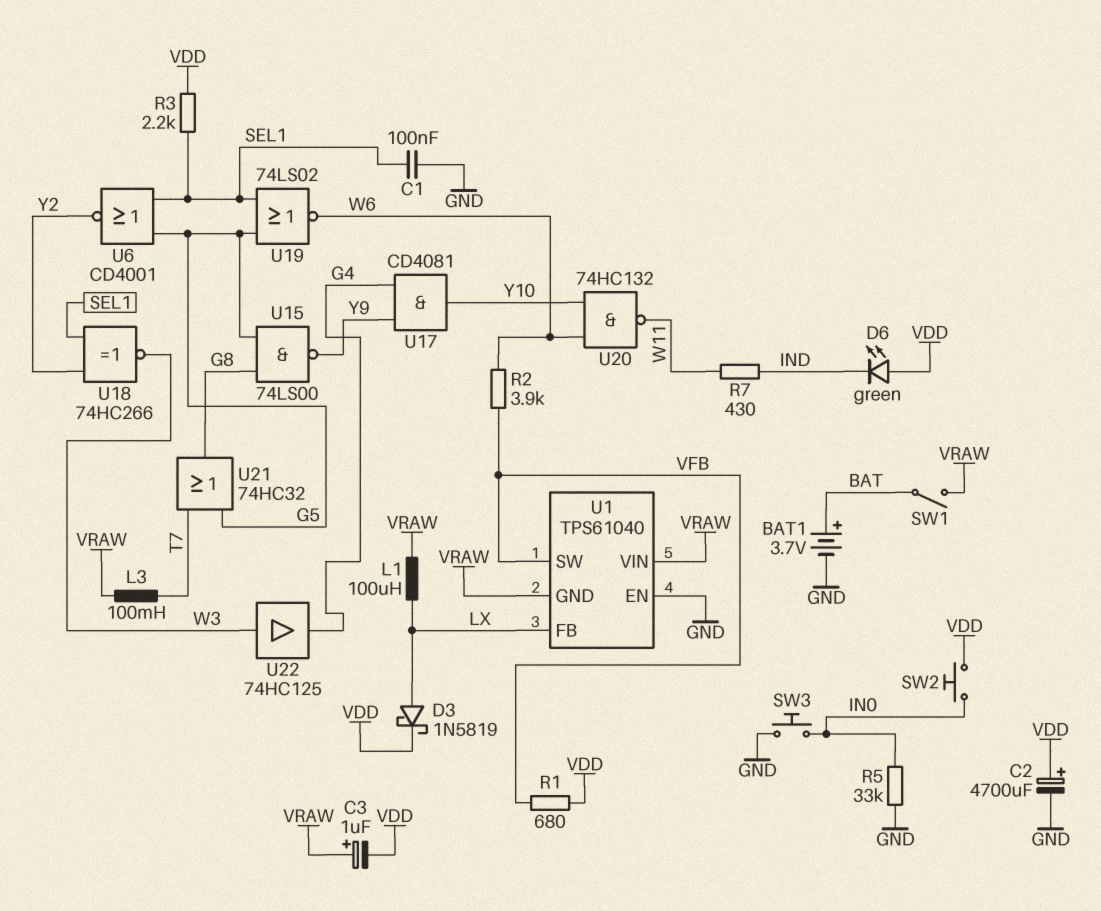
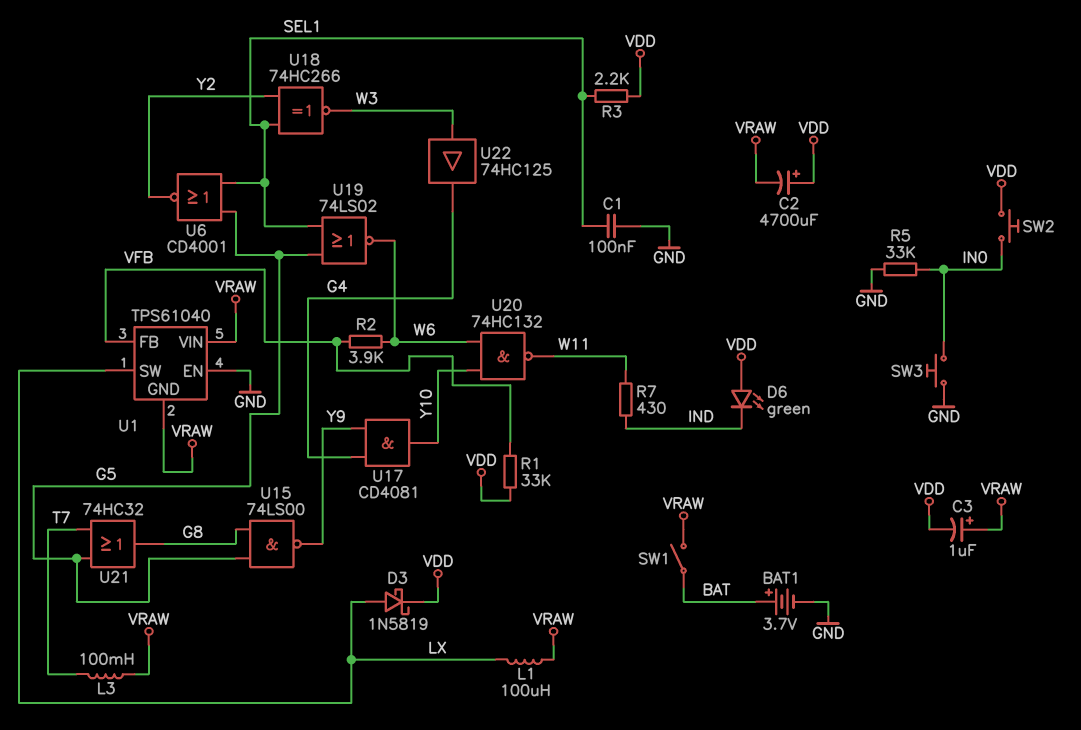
C2: 4700uF (plus VDD, minus GND) -> 4700uF (plus VDD, minus VRAW)
R1: 680 (VDD, VFB) -> 33k (VDD, VFB)
U1 pin FB: LX -> VFB
U1 pin SW: VFB -> LX

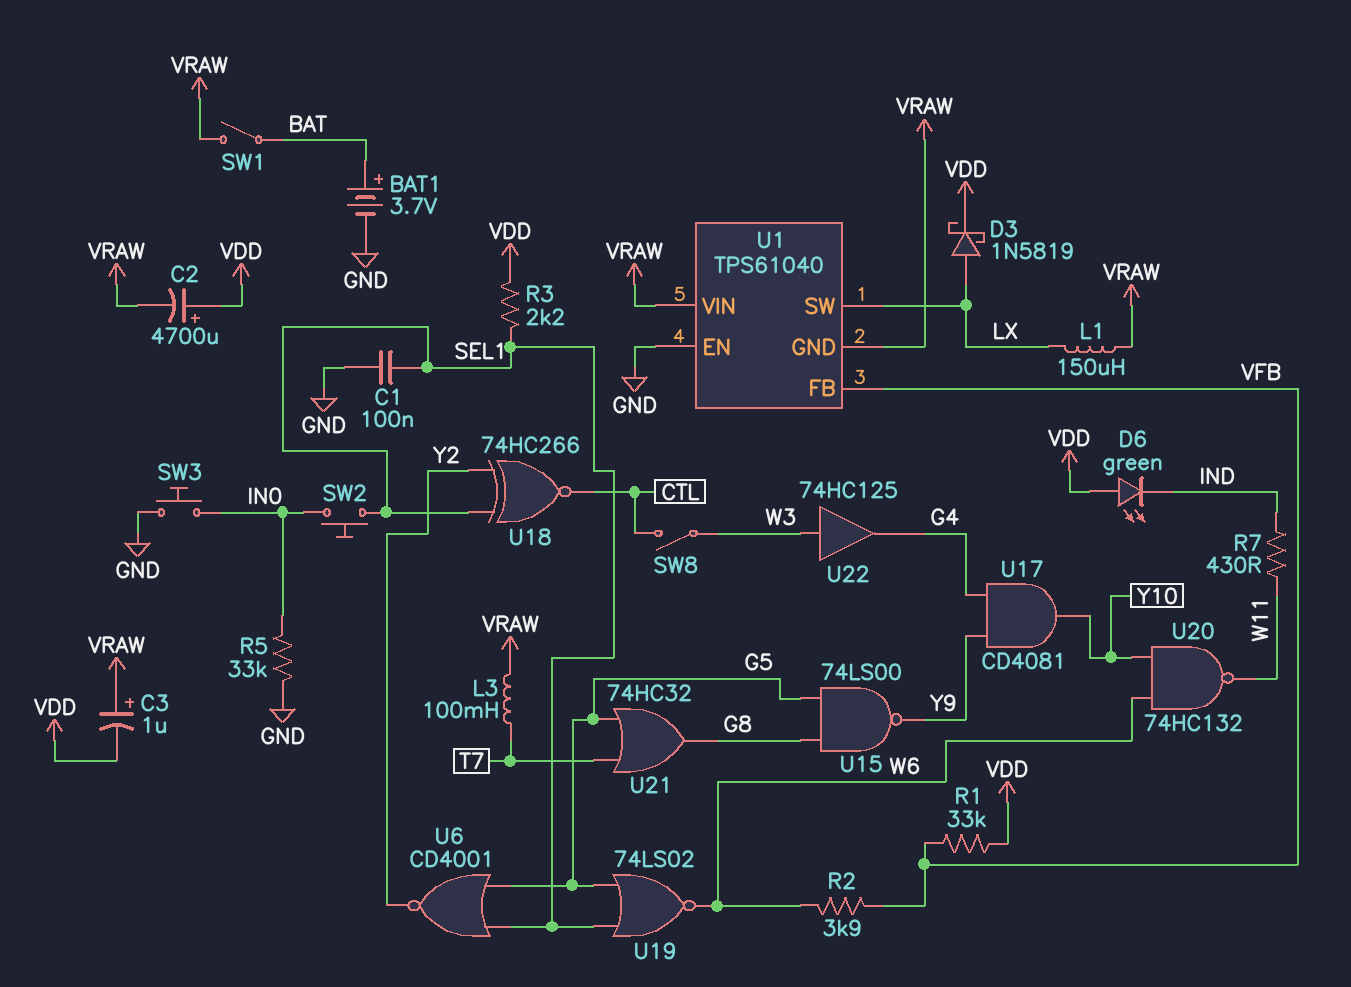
L1: 100uH (LX, VRAW) -> 150uH (LX, VRAW)
SW2: button (IN0, VDD) -> button (IN0, SEL1)
SW8: none -> switch (CTL, W3)
U18: XNOR 74HC266 (in SEL1, in Y2, out W3) -> XNOR 74HC266 (in SEL1, in Y2, out CTL)

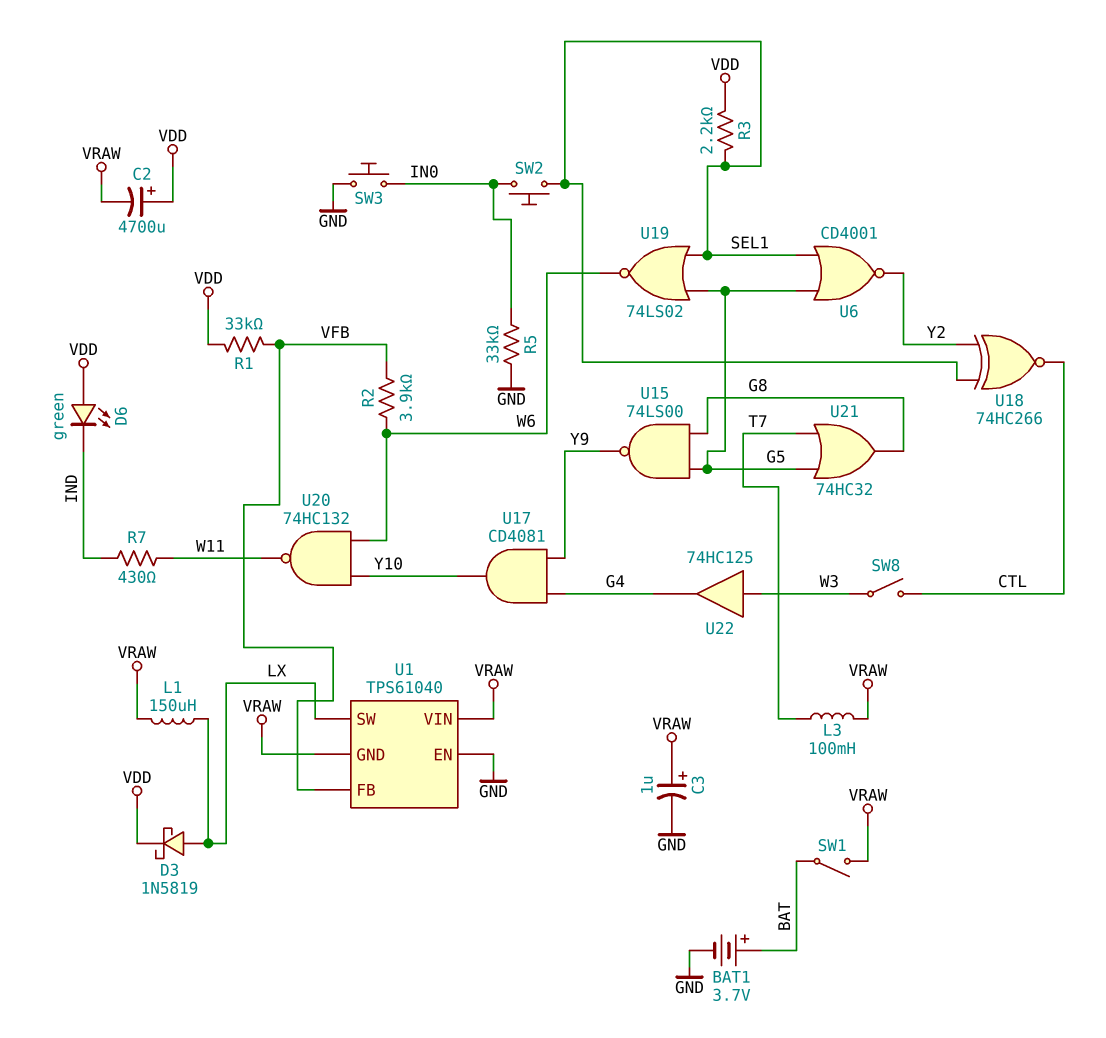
C1: 100nF (GND, SEL1) -> none
C3: 1uF (plus VRAW, minus VDD) -> 1uF (plus VRAW, minus GND)

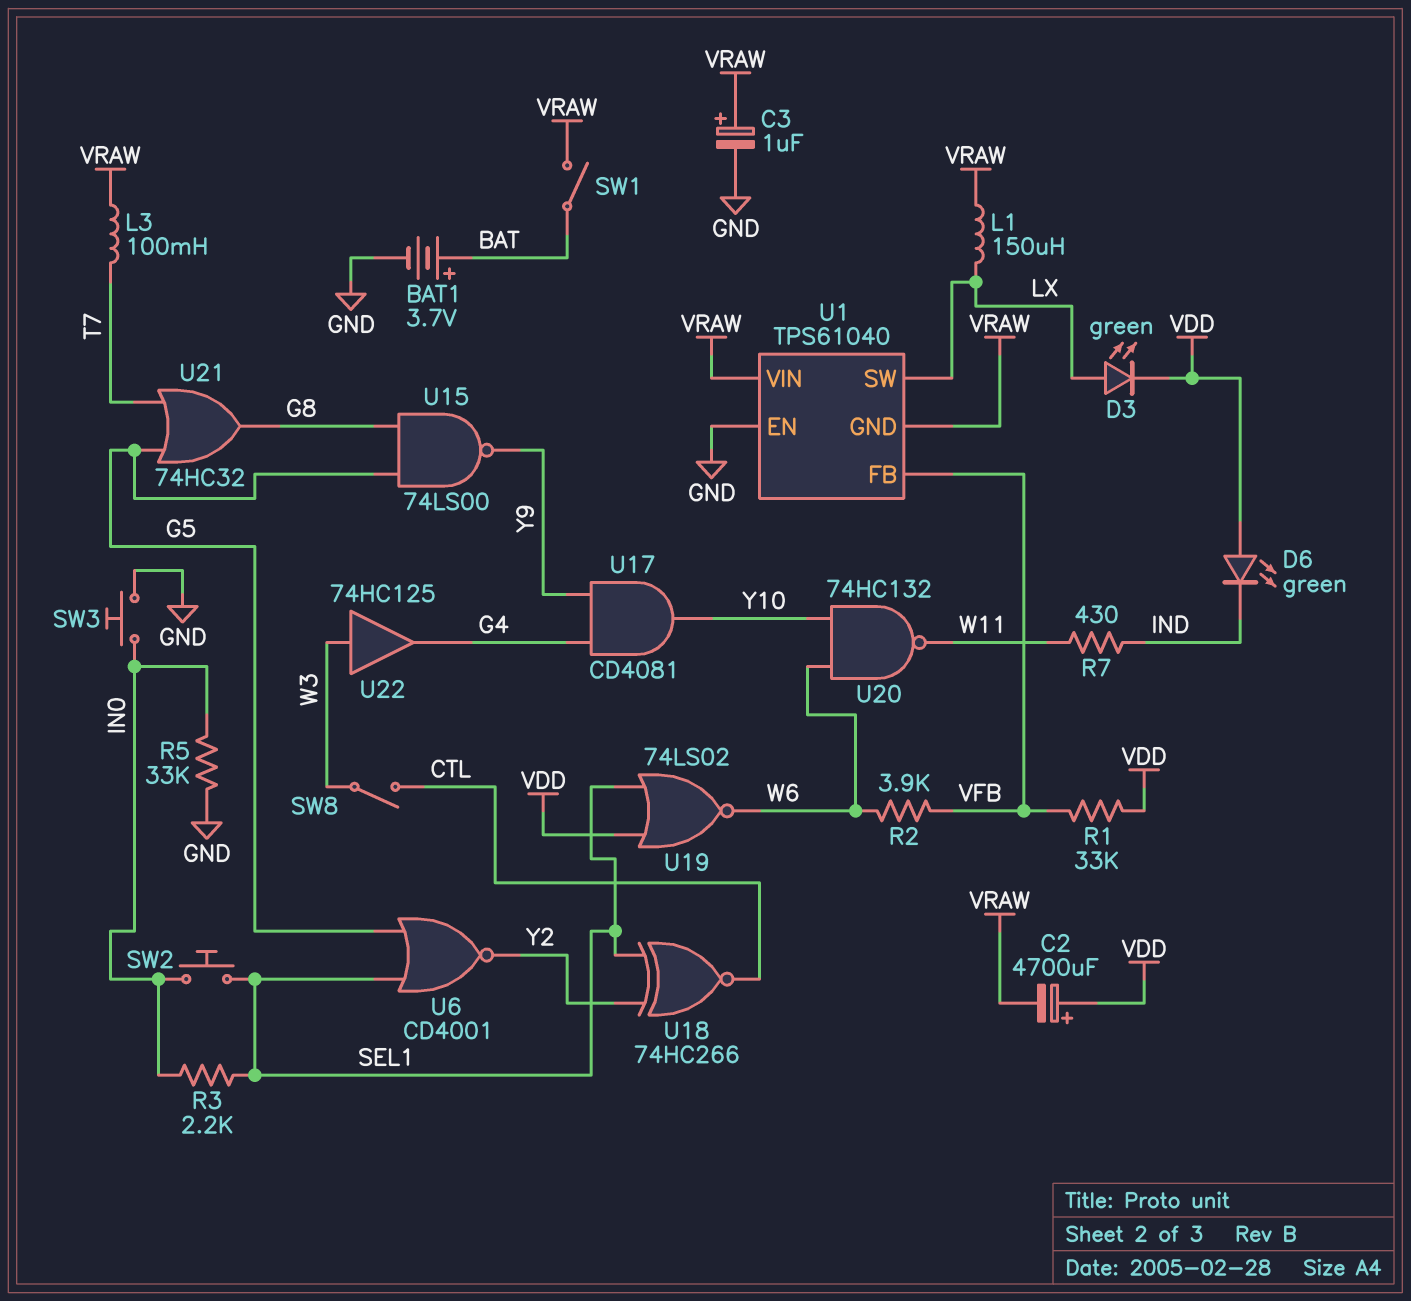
D3: schottky 1N5819 (A LX, K VDD) -> LED green (A LX, K VDD)
R3: 2.2k (SEL1, VDD) -> 2.2k (IN0, SEL1)
U19: NOR 74LS02 (in G5, in SEL1, out W6) -> NOR 74LS02 (in SEL1, in VDD, out W6)

